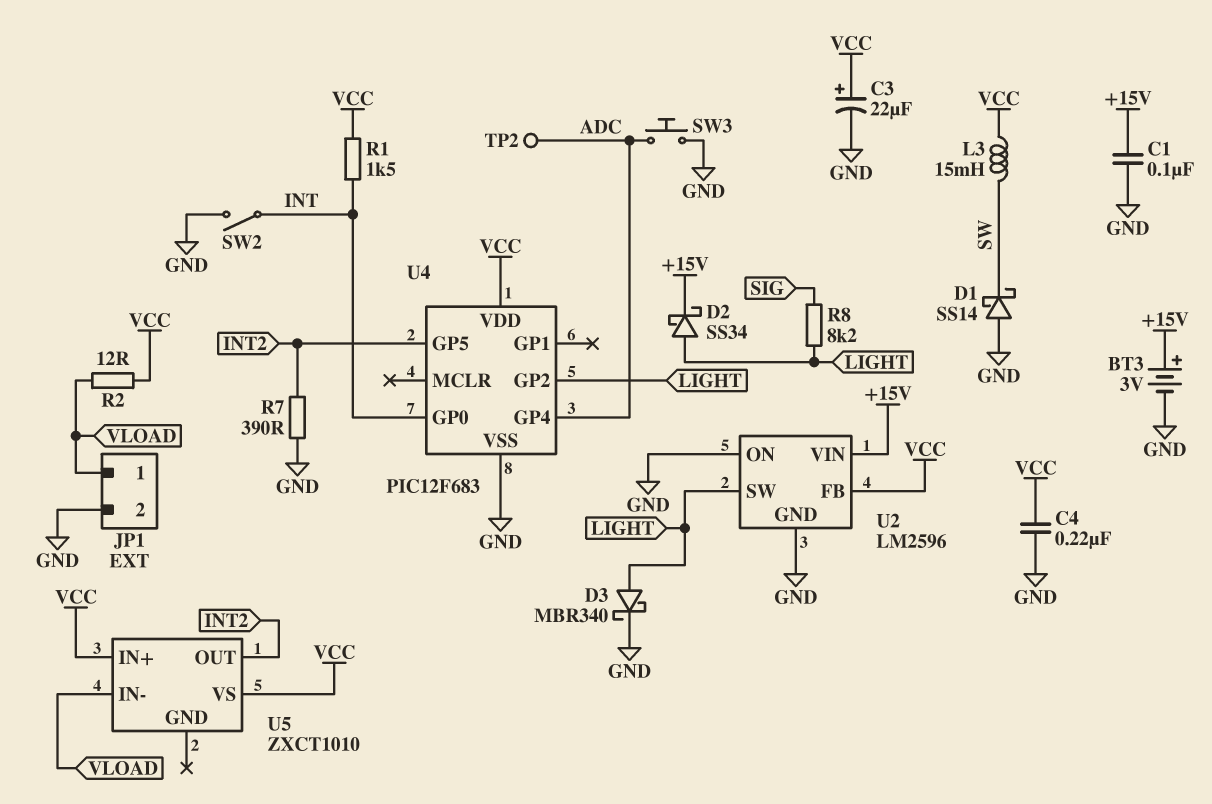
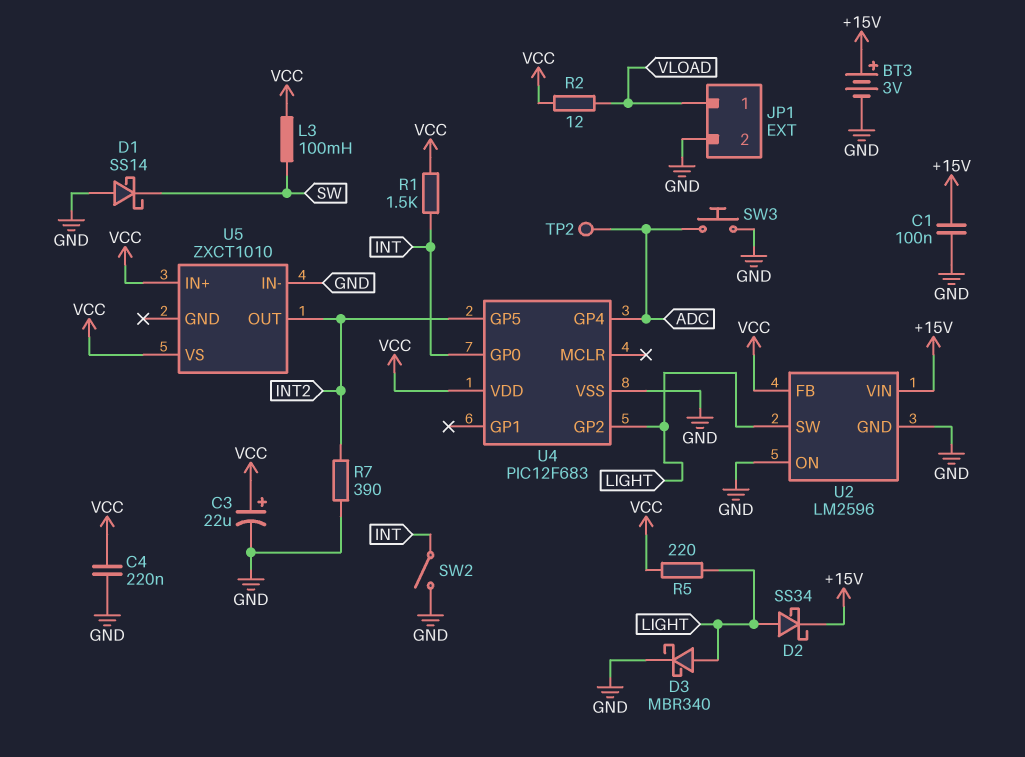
L3: 15mH (SW, VCC) -> 100mH (SW, VCC)
R5: none -> 220 (LIGHT, VCC)
R8: 8.2k (LIGHT, SIG) -> none
U5 pin IN-: VLOAD -> GND

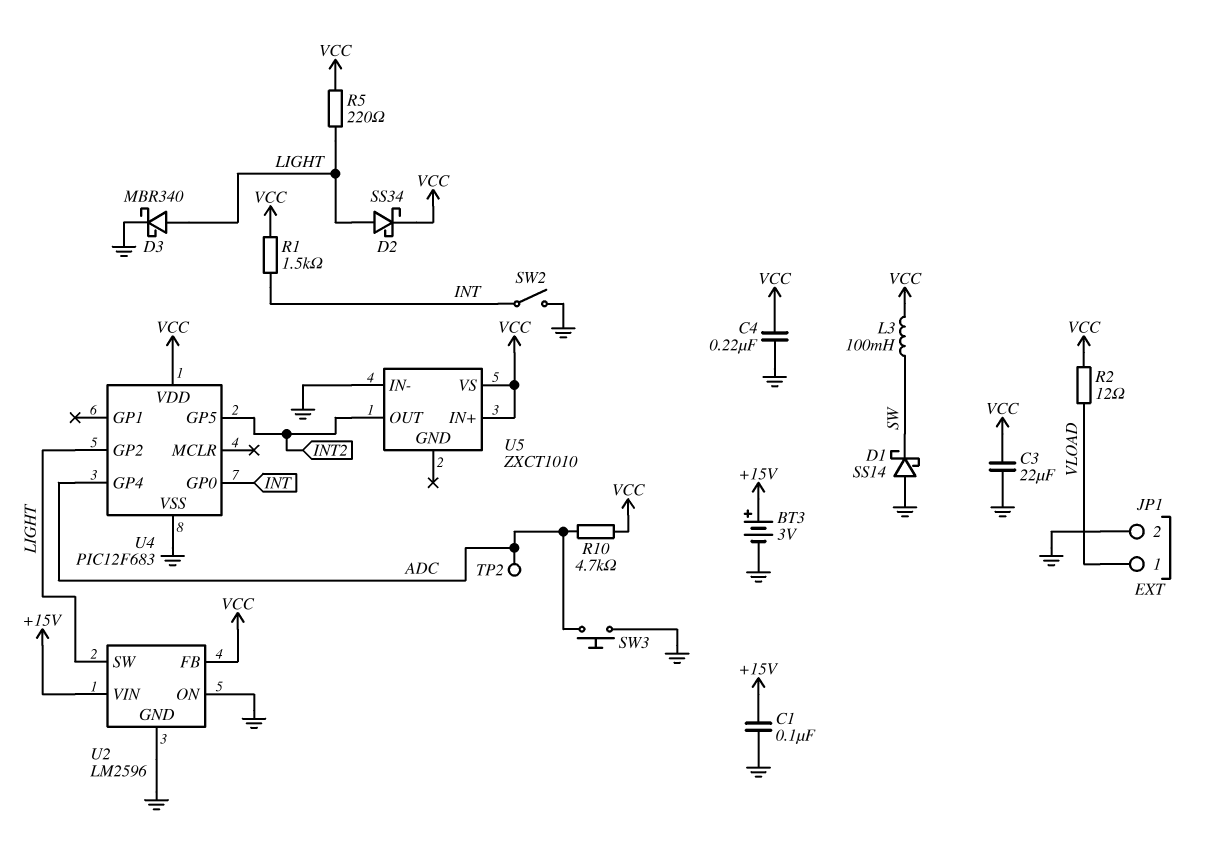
C3: 22uF (plus VCC, minus GND) -> 22uF (GND, VCC)
D2: schottky SS34 (A LIGHT, K +15V) -> schottky SS34 (A LIGHT, K VCC)
R7: 390 (GND, INT2) -> none
R10: none -> 4.7k (ADC, VCC)

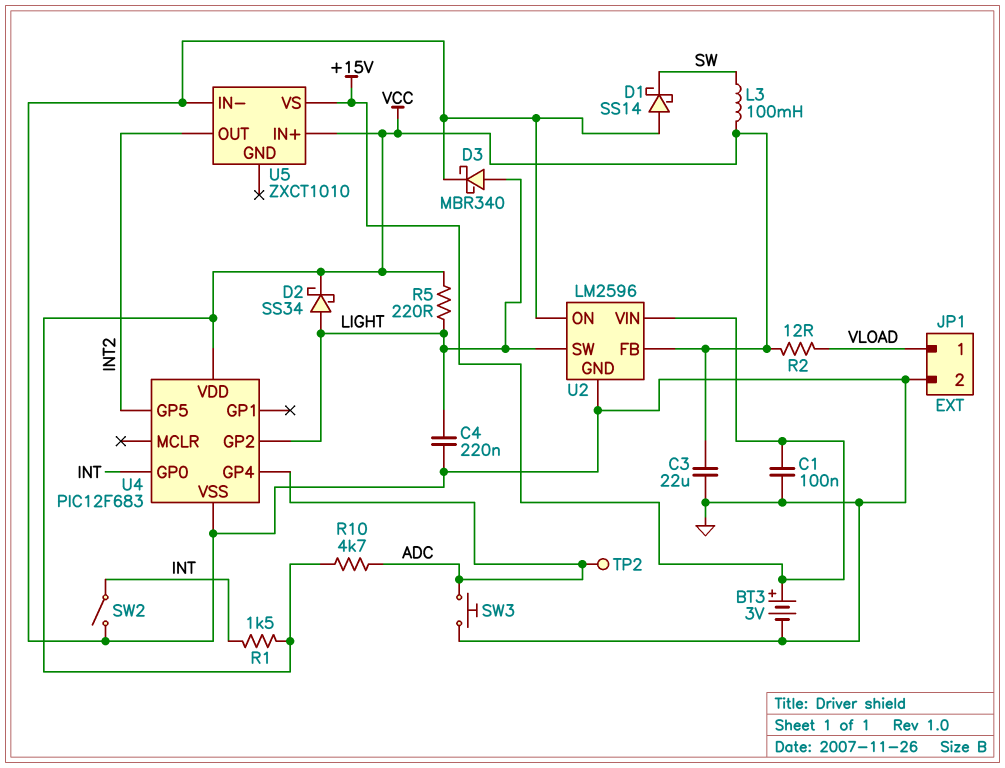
C4: 220nF (GND, VCC) -> 220nF (GND, LIGHT)
U5 pin VS: VCC -> +15V

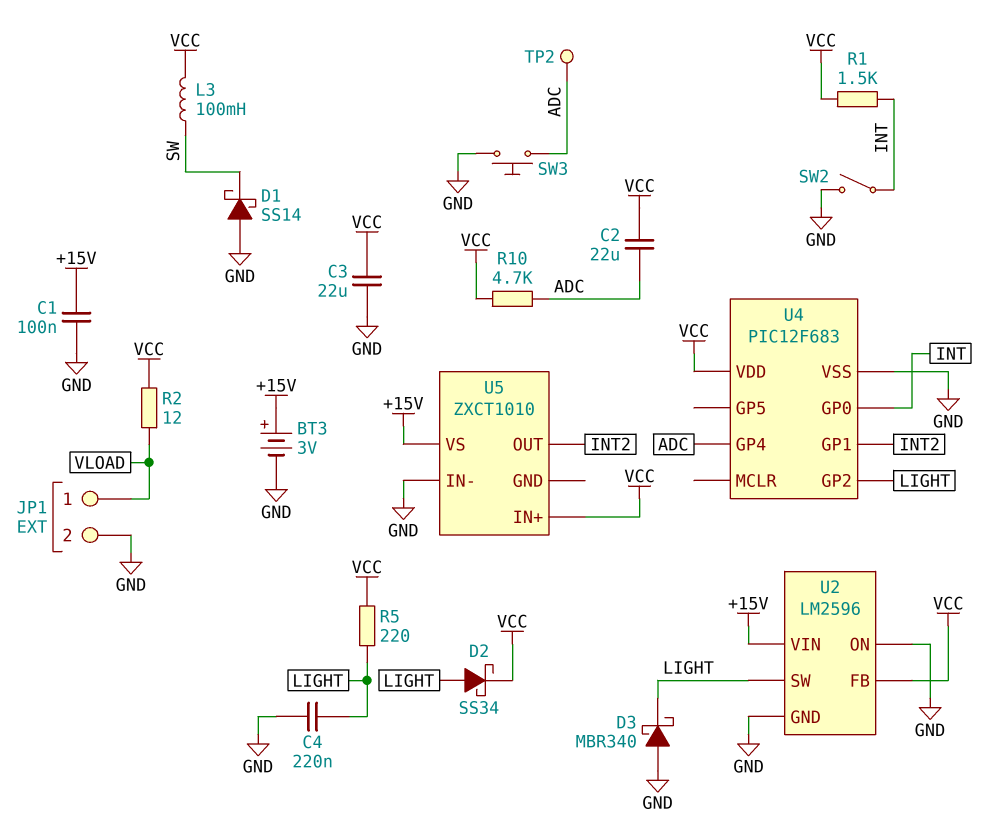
C2: none -> 22uF (ADC, VCC)
D3: schottky MBR340 (A LIGHT, K GND) -> schottky MBR340 (A GND, K LIGHT)
U4 pin GP1: none -> INT2
U4 pin GP5: INT2 -> none

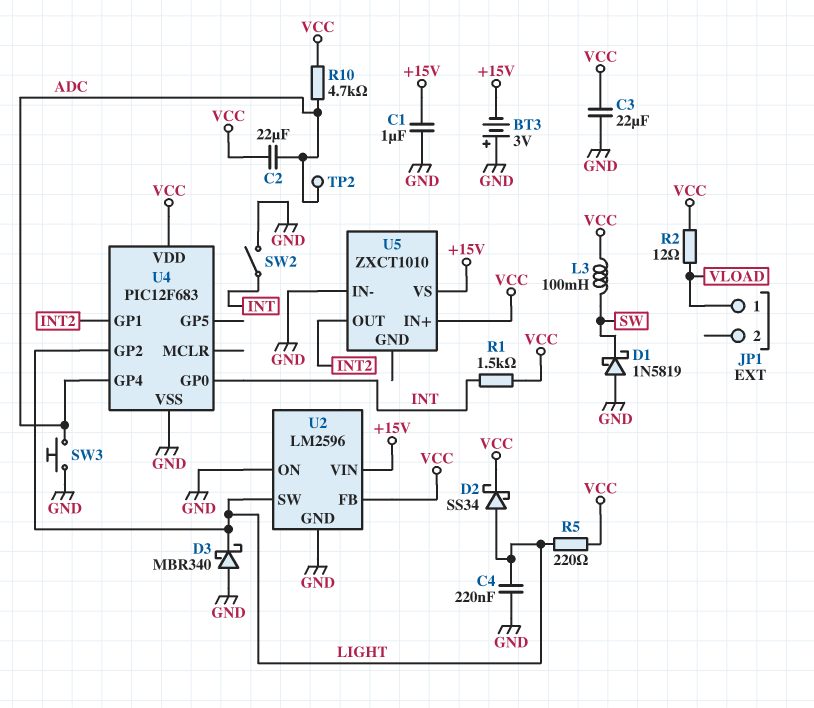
BT3: 3V (plus +15V, minus GND) -> 3V (plus GND, minus +15V)
C1: 100nF (+15V, GND) -> 1uF (+15V, GND)
D1: schottky SS14 (A GND, K SW) -> schottky 1N5819 (A GND, K SW)
JP1 pin 2: GND -> none

